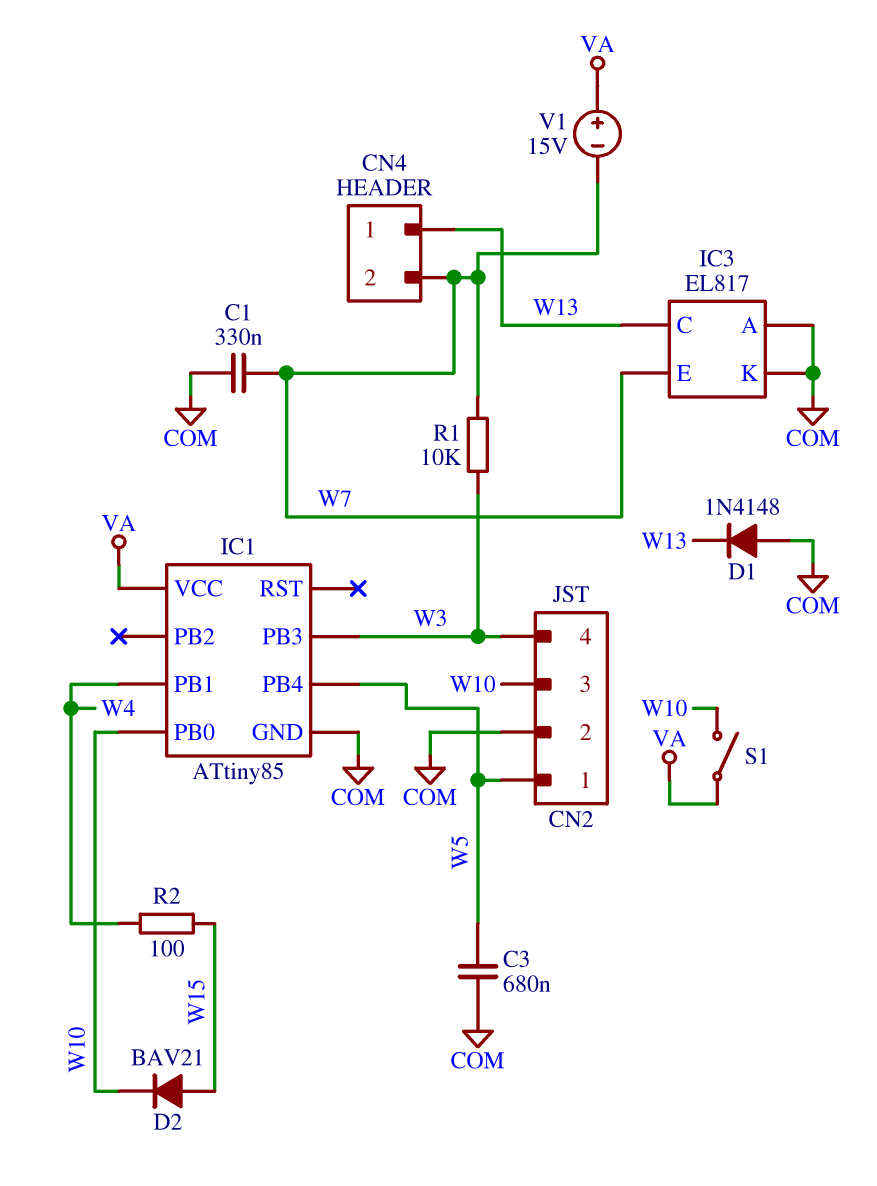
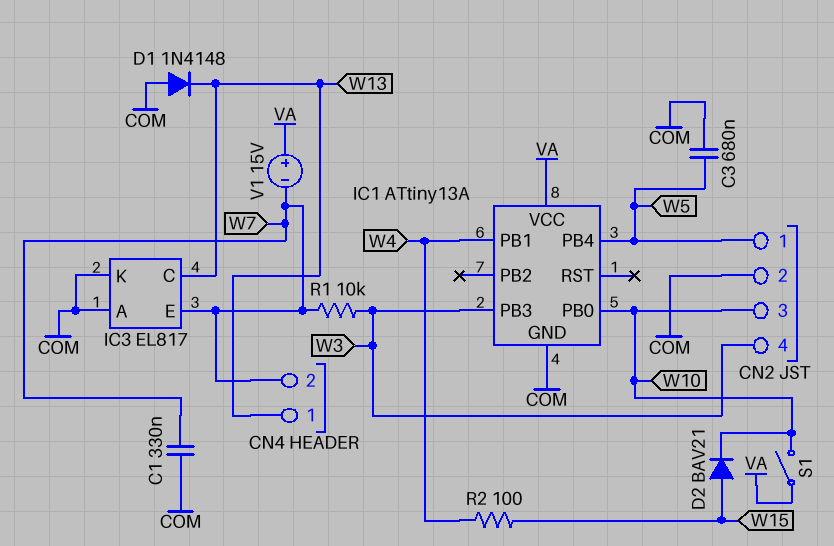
IC1: ATtiny85 -> ATtiny13A

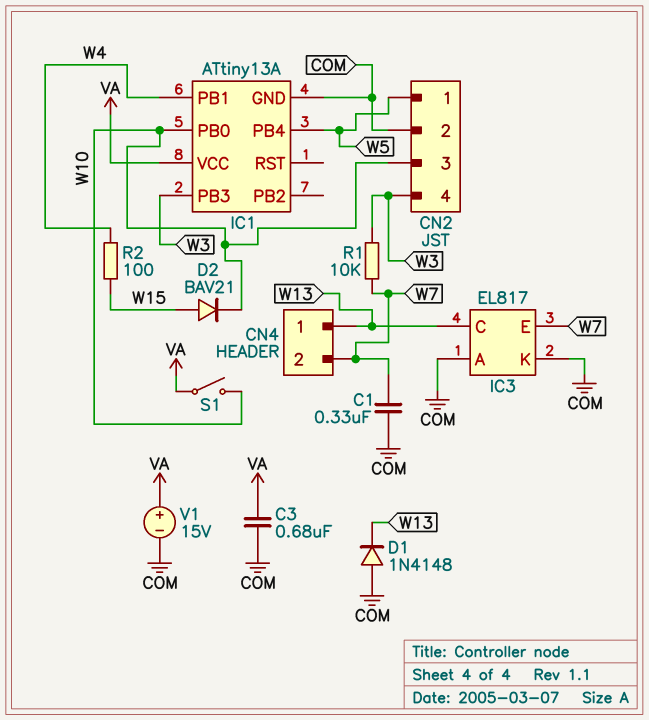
C3: 680nF (COM, W5) -> 680nF (COM, VA)
V1: 15V (plus VA, minus W7) -> 15V (plus VA, minus COM)

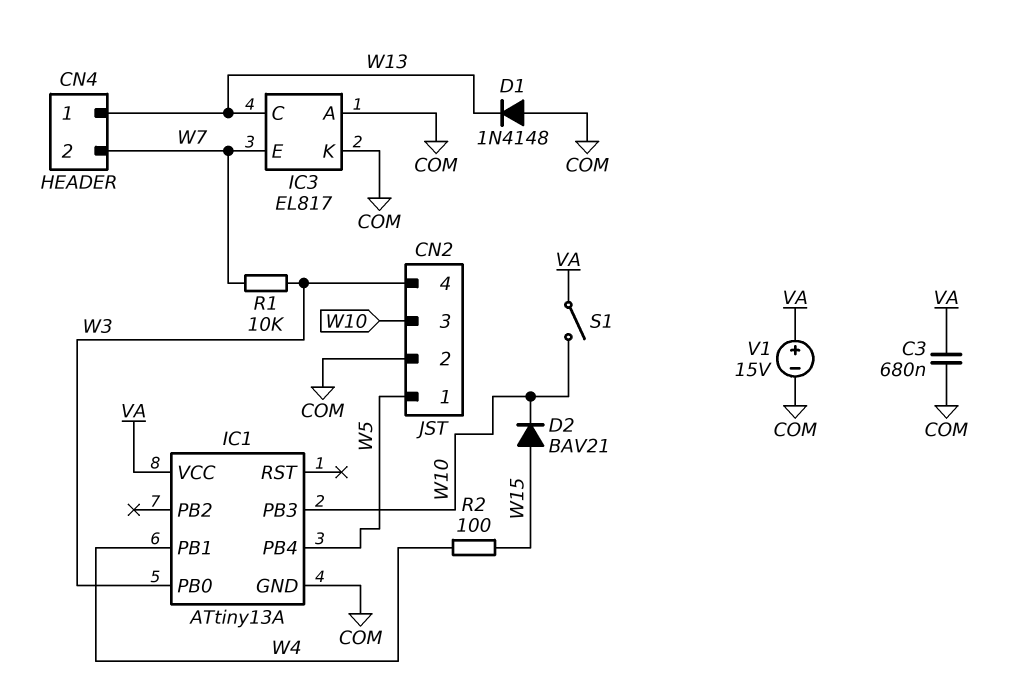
C1: 330nF (COM, W7) -> none
IC1 pin PB0: W10 -> W3
IC1 pin PB3: W3 -> W10

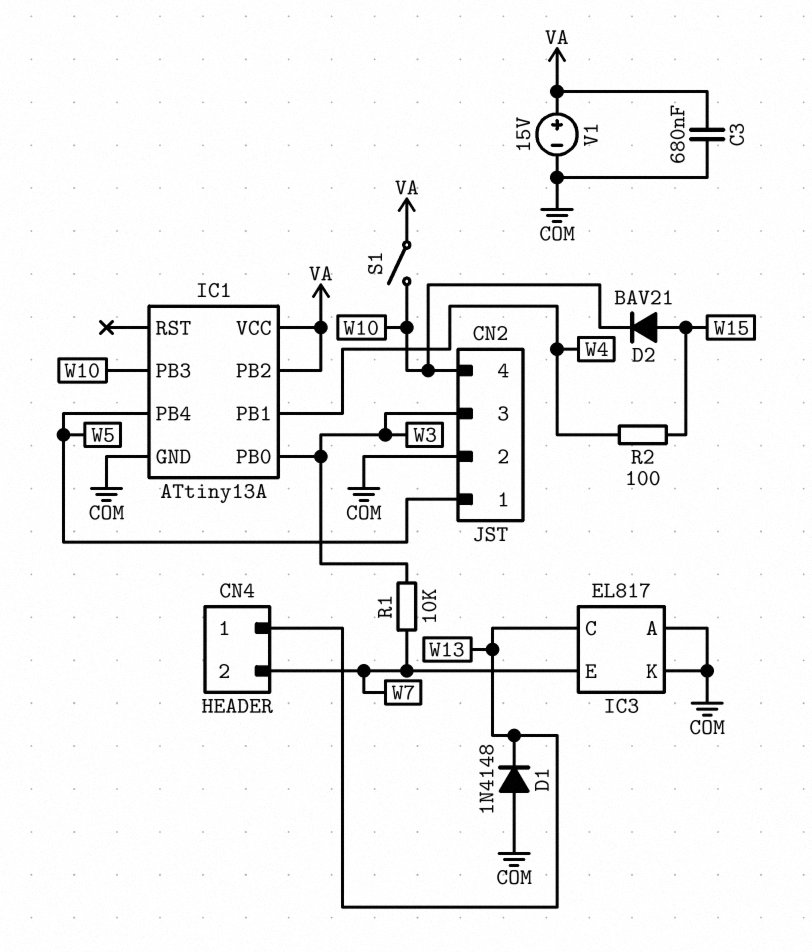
CN2 pin 3: W10 -> W3
CN2 pin 4: W3 -> W10
IC1 pin PB2: none -> VA

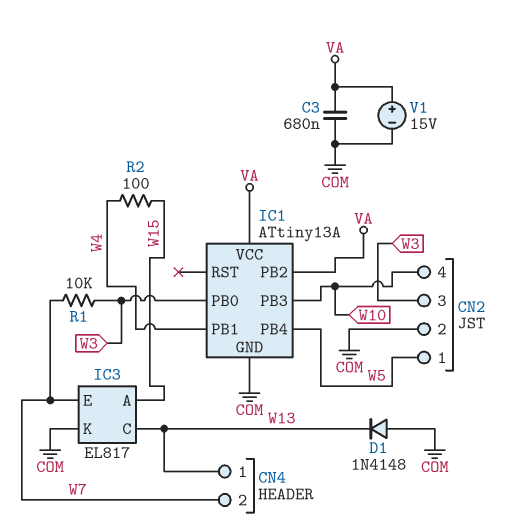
D2: diode BAV21 (A W15, K W10) -> none
IC3 pin A: COM -> W15
S1: switch (VA, W10) -> none

